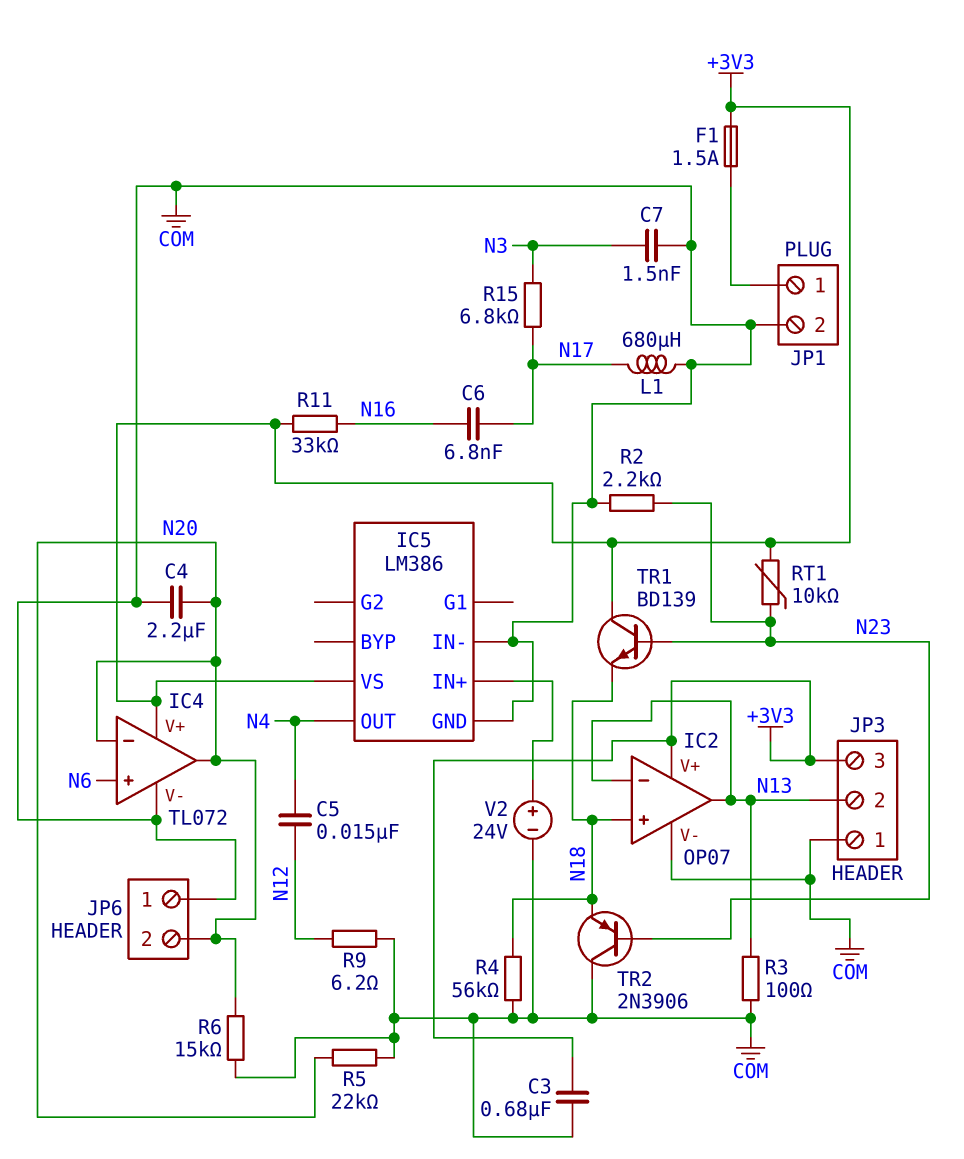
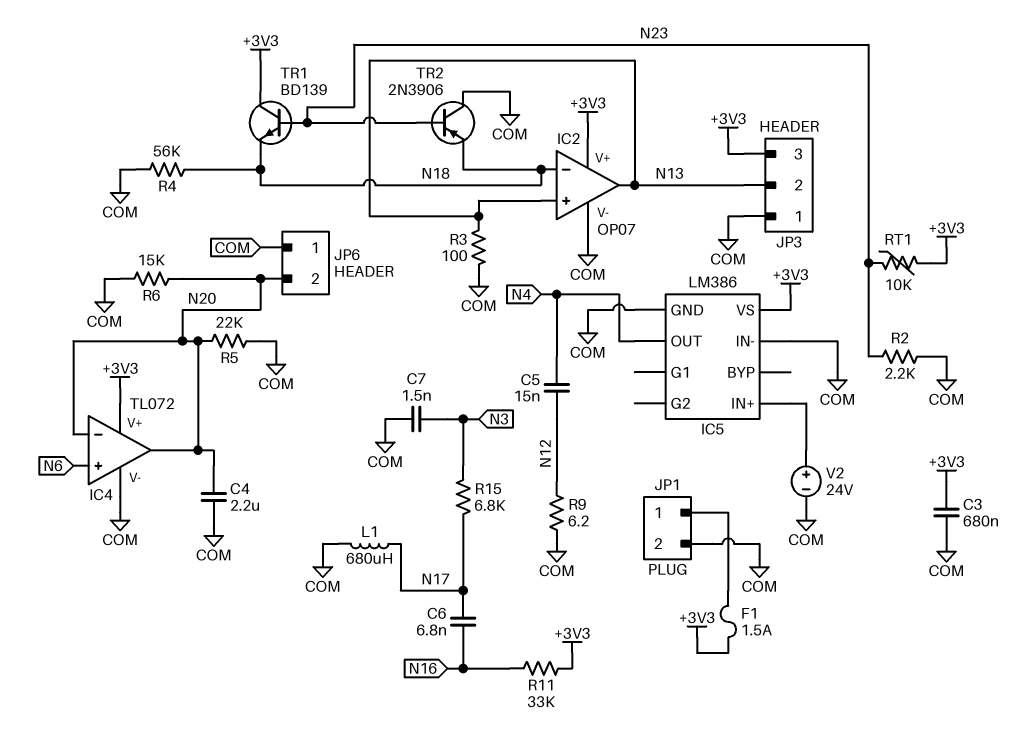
IC2 pin in+: N18 -> N13
IC2 pin in-: N13 -> N18

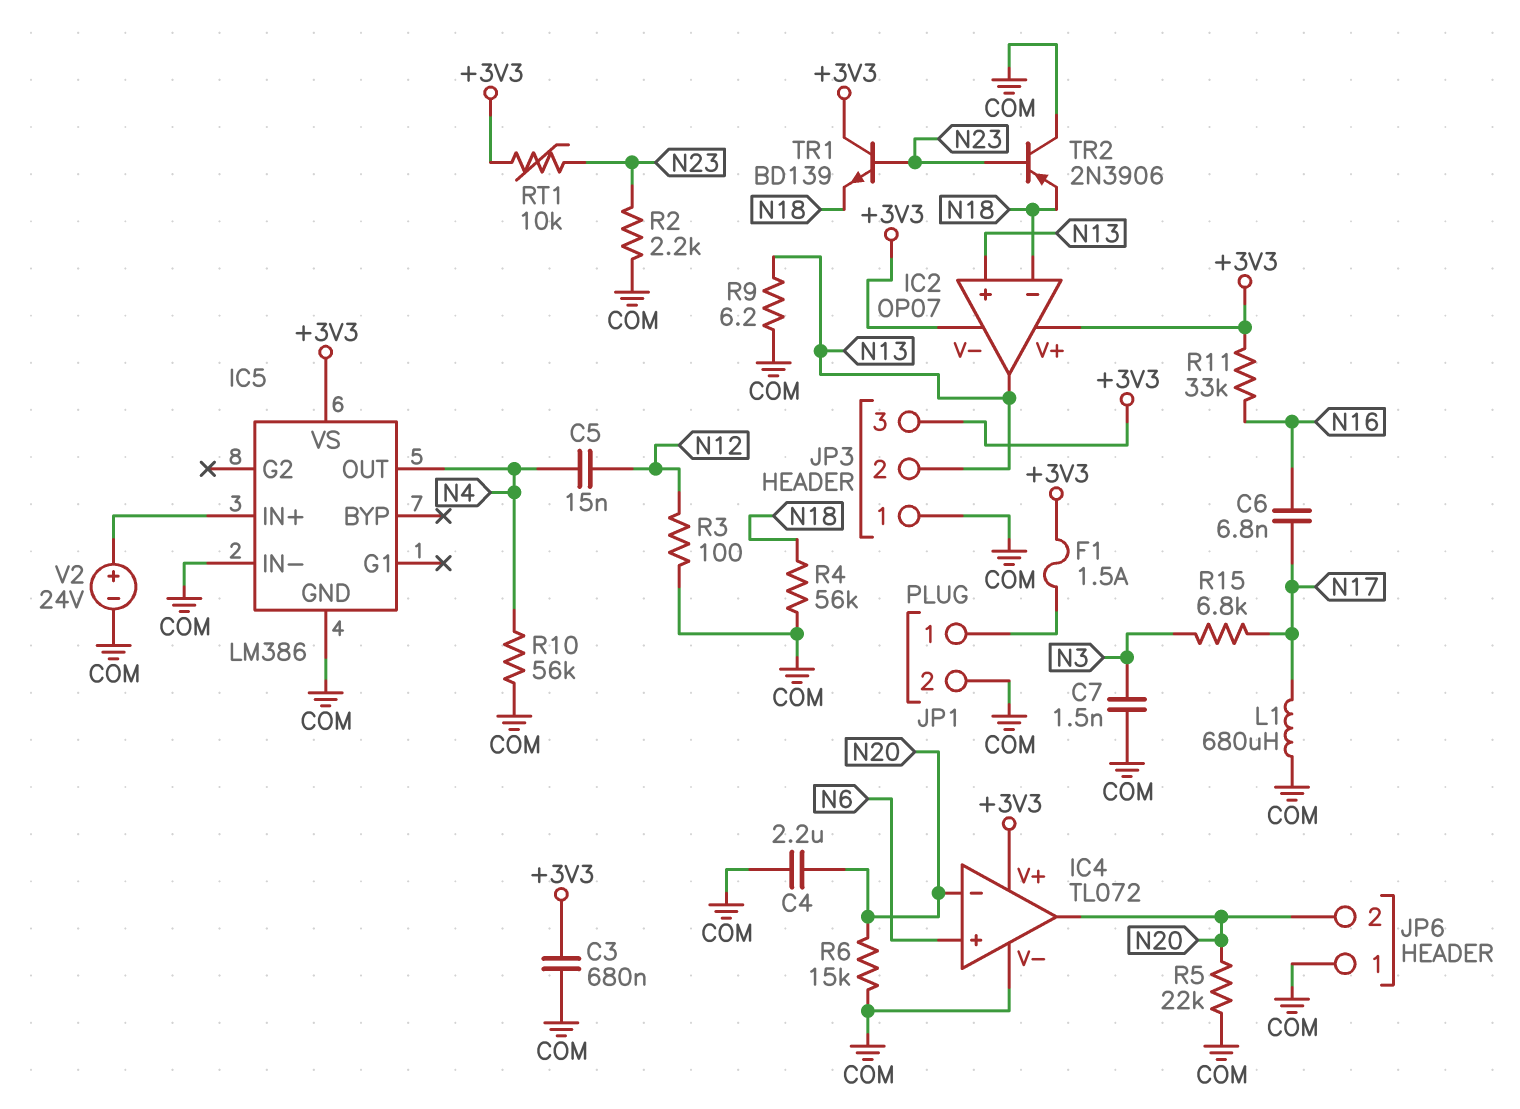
IC2 pin V-: COM -> +3V3
R3: 100 (COM, N13) -> 100 (COM, N12)
R9: 6.2 (COM, N12) -> 6.2 (COM, N13)
R10: none -> 56k (COM, N4)

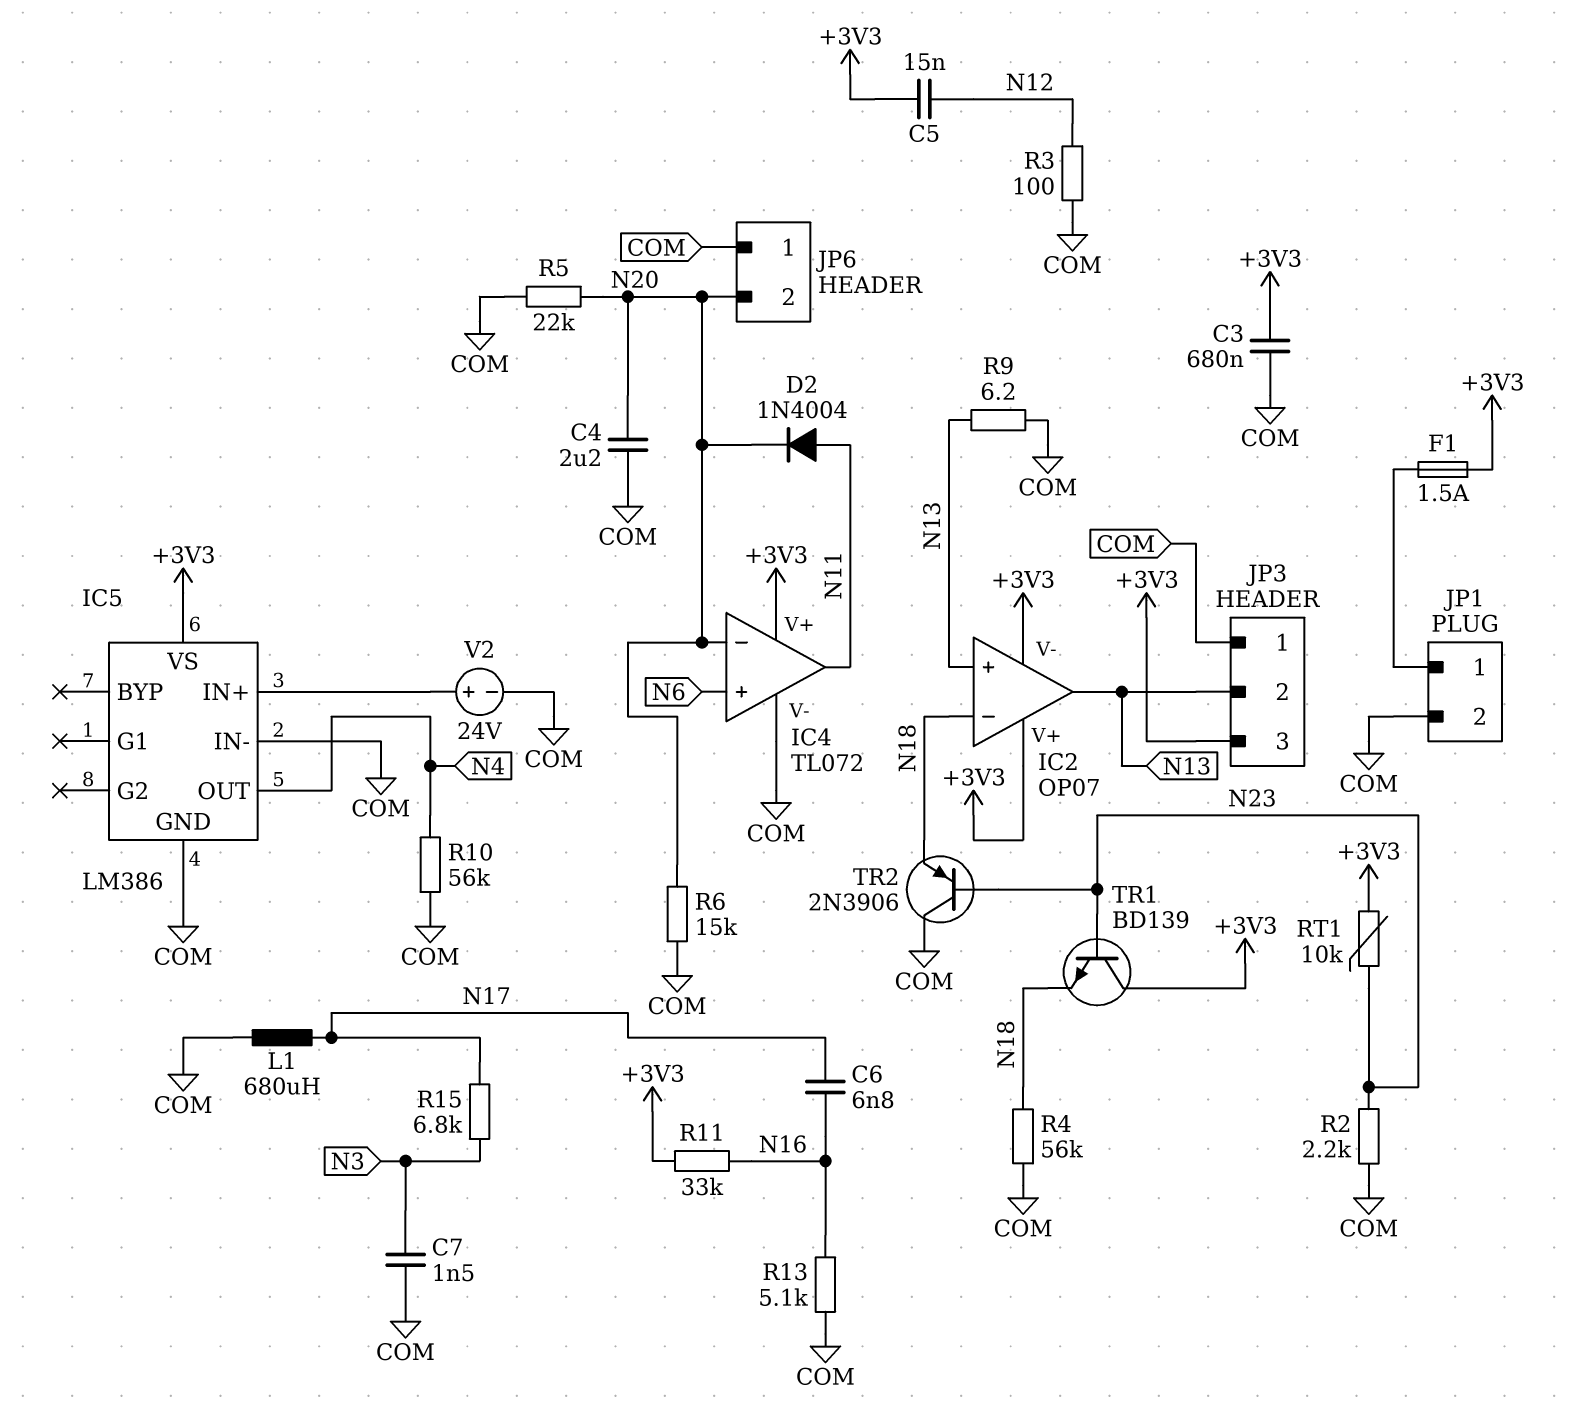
C5: 15nF (N4, N12) -> 15nF (+3V3, N12)
D2: none -> diode 1N4004 (A N11, K N20)
IC4 pin out: N20 -> N11
R13: none -> 5.1k (COM, N16)

